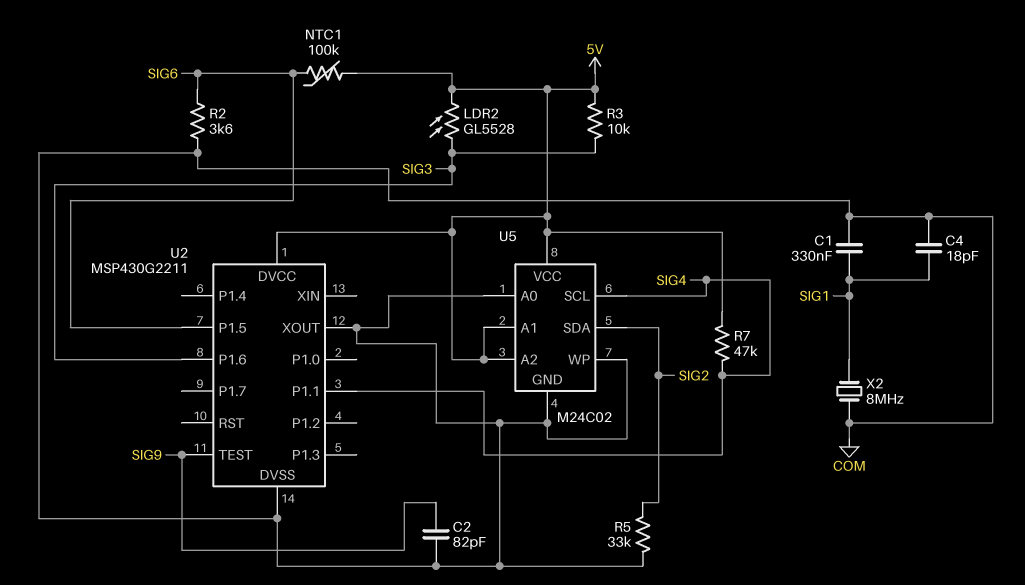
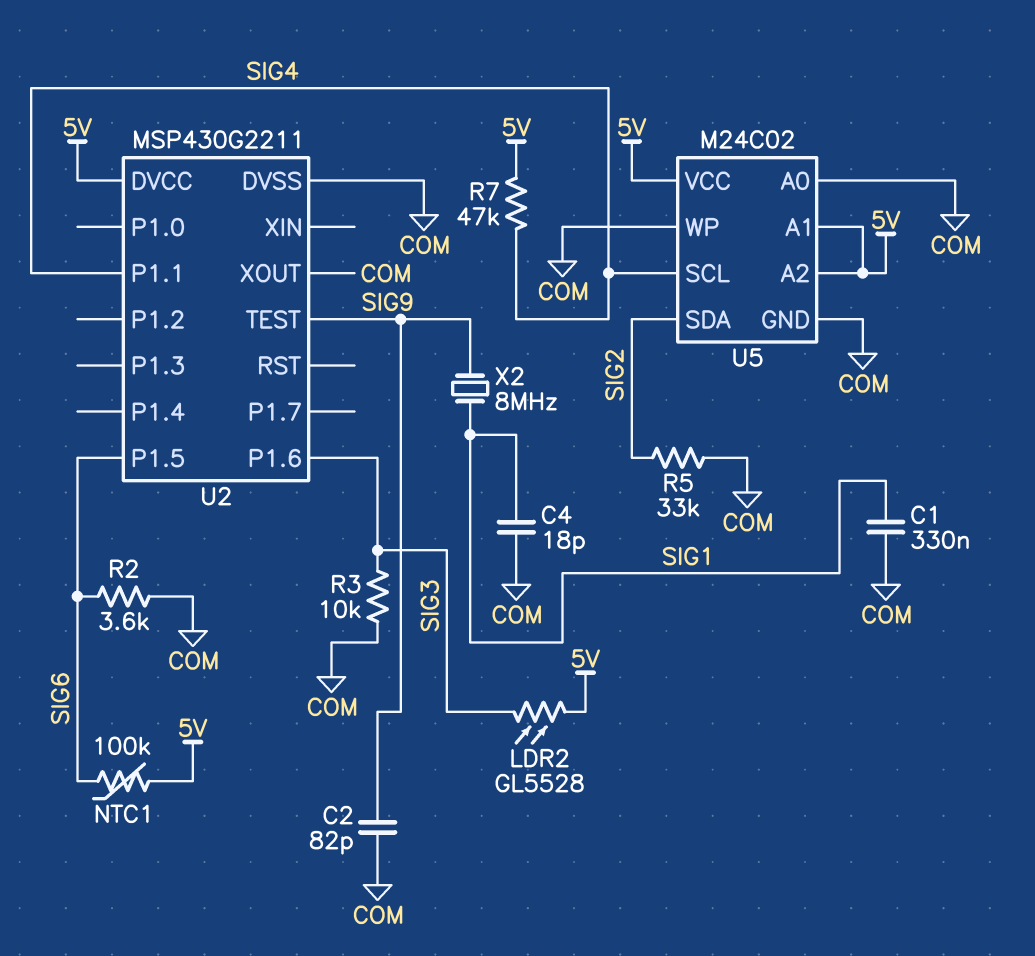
R3: 10k (5V, SIG3) -> 10k (COM, SIG3)
X2: 8MHz (COM, SIG1) -> 8MHz (SIG1, SIG9)

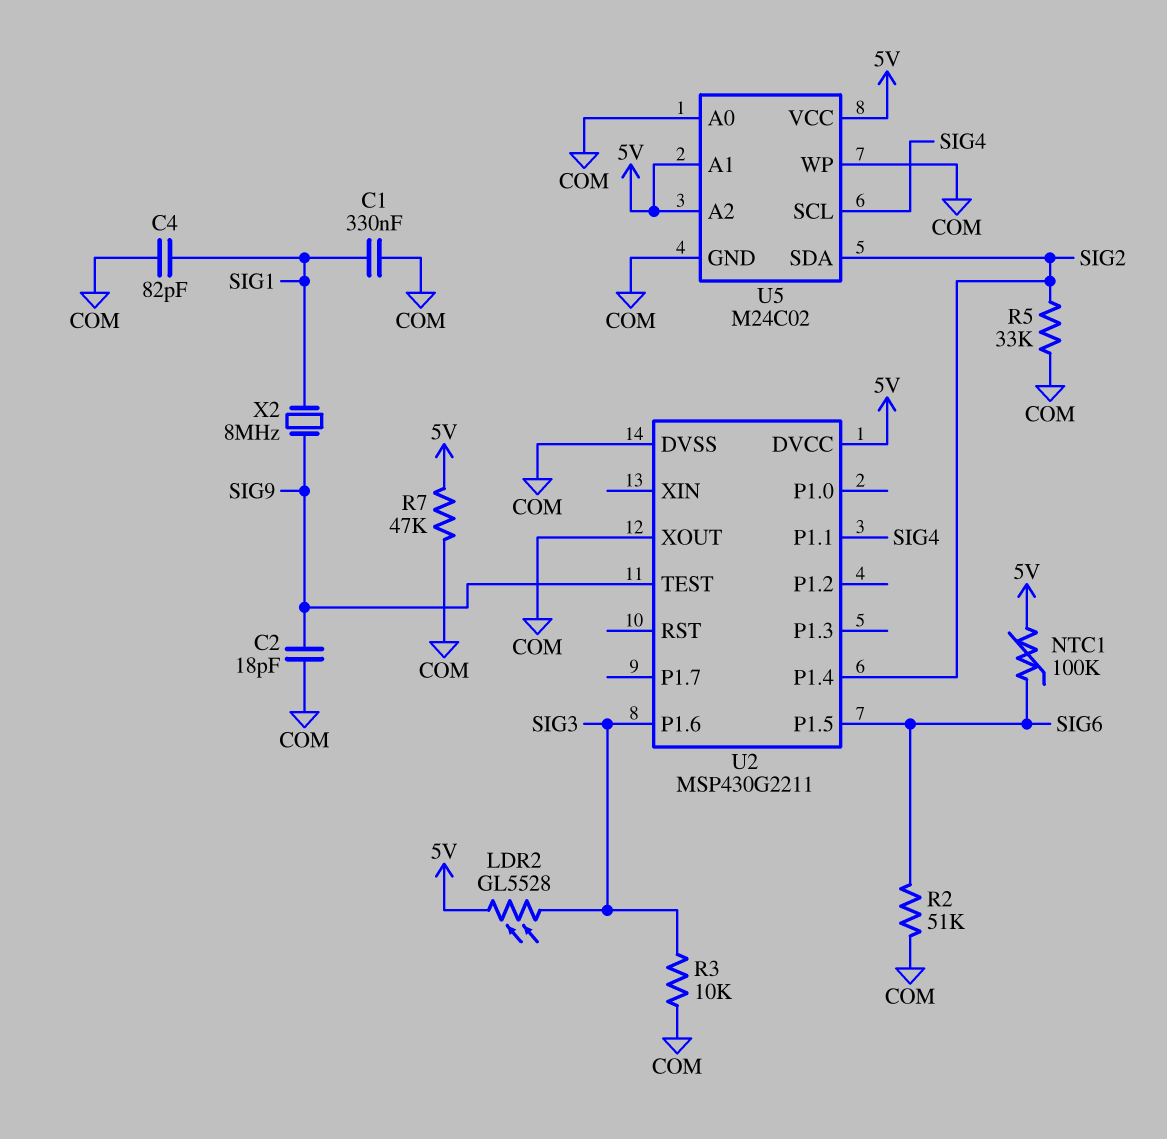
C2: 82pF (COM, SIG9) -> 18pF (COM, SIG9)
C4: 18pF (COM, SIG1) -> 82pF (COM, SIG1)
R2: 3.6k (COM, SIG6) -> 51k (COM, SIG6)
R7: 47k (5V, SIG4) -> 47k (5V, COM)
U2 pin P1.4: none -> SIG2

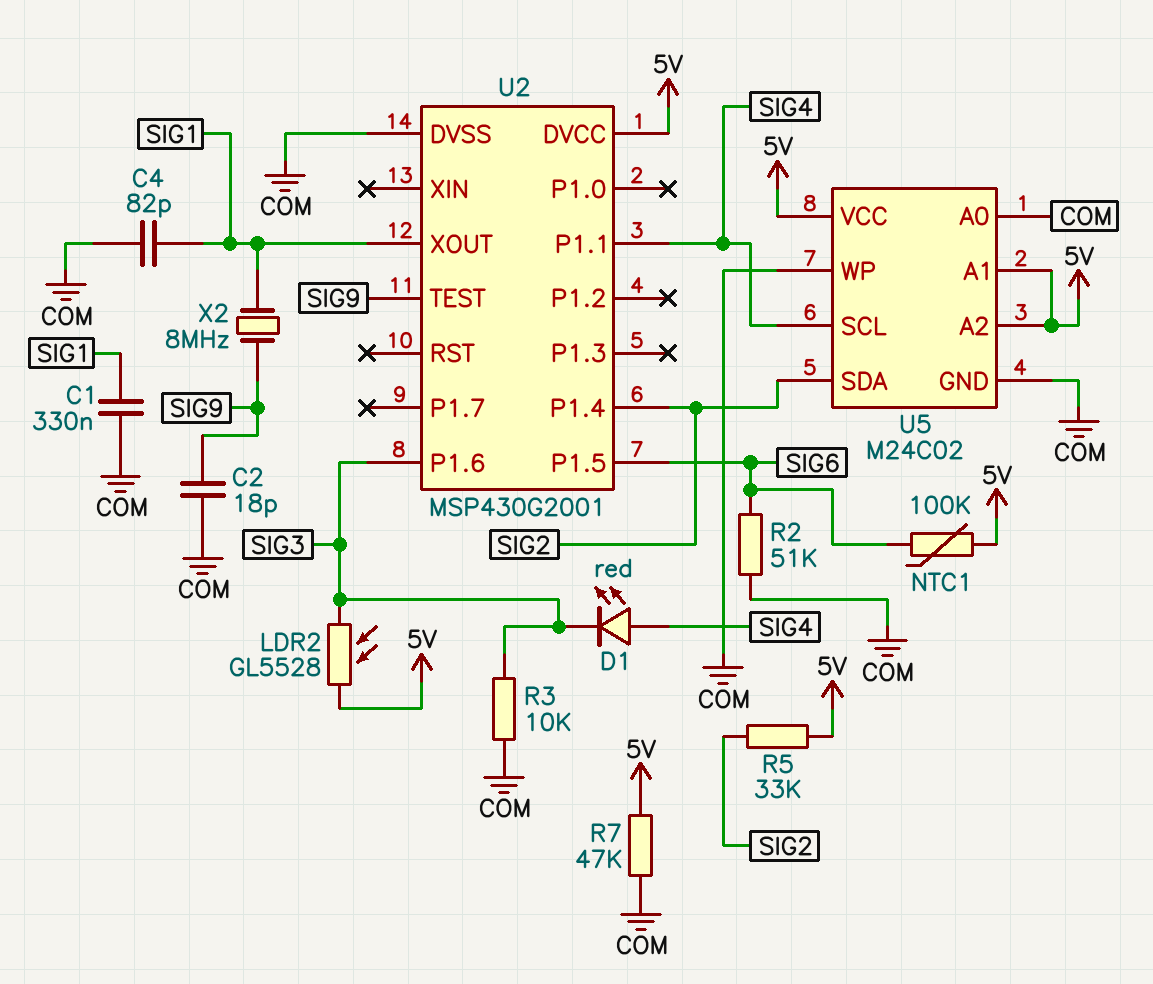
D1: none -> LED red (A SIG4, K SIG3)
R5: 33k (COM, SIG2) -> 33k (5V, SIG2)
U2: MSP430G2211 -> MSP430G2001
U2 pin XOUT: COM -> SIG1

